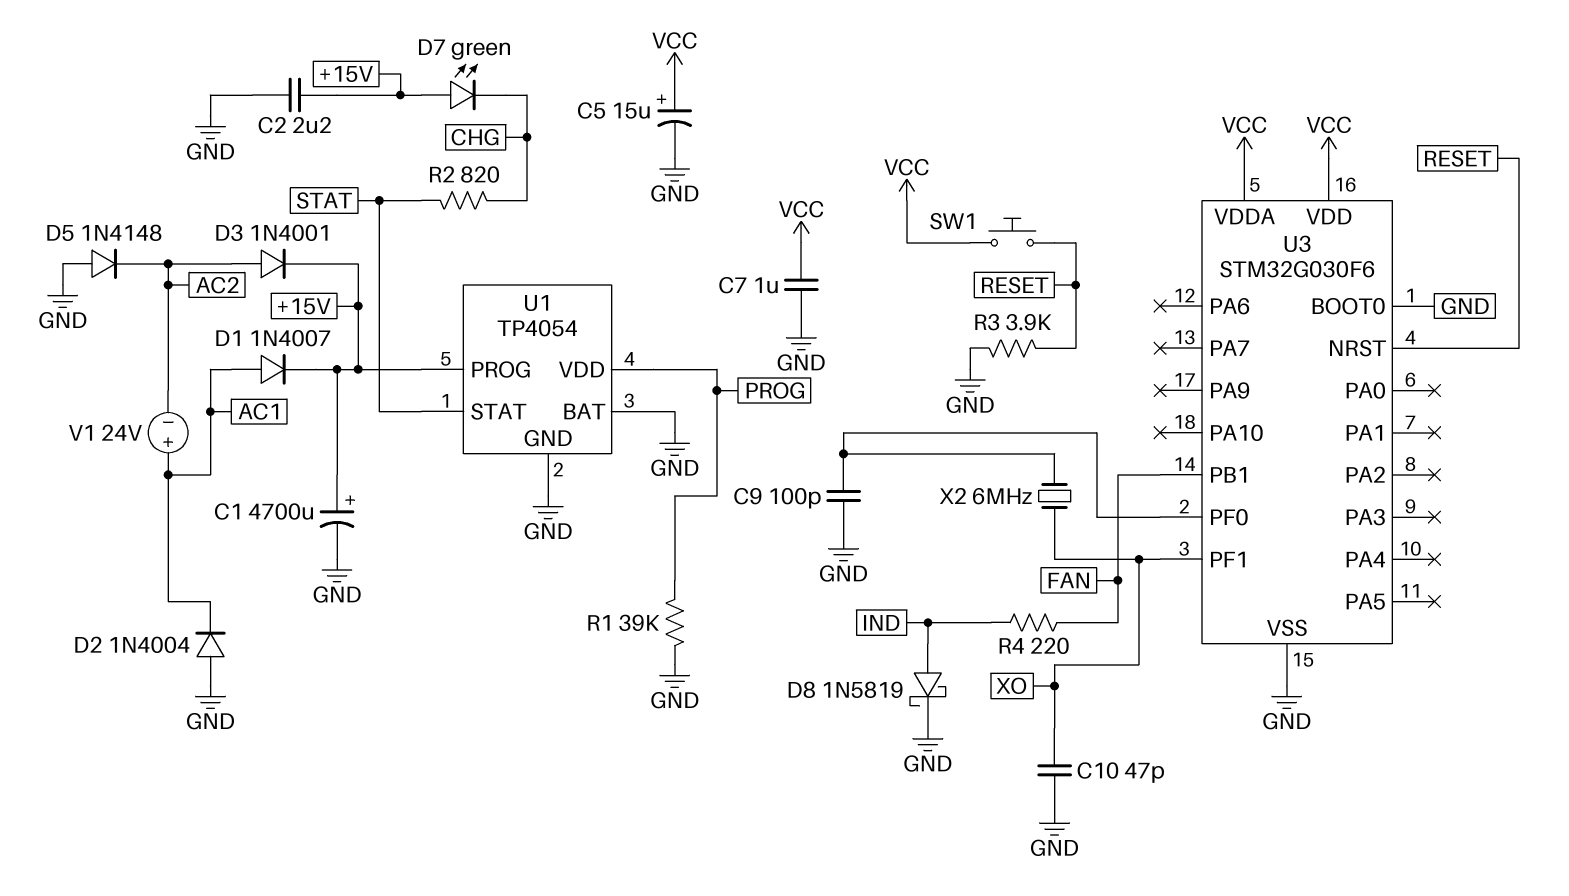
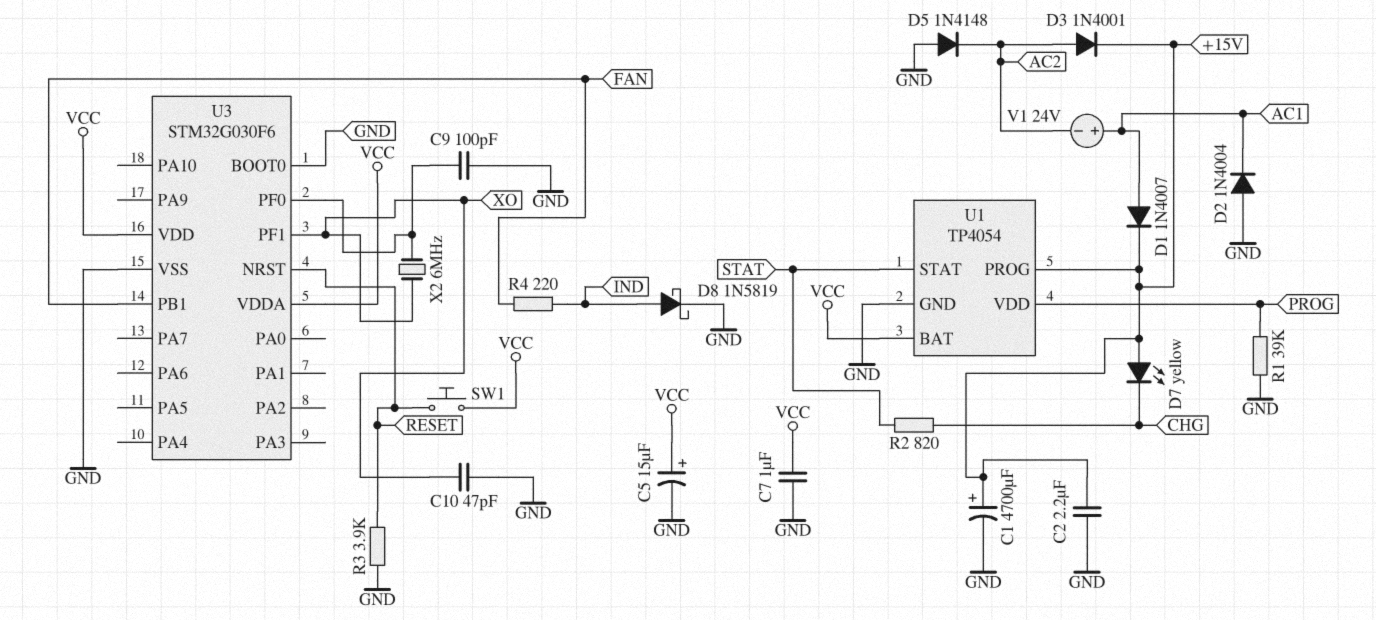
D7: LED green (A +15V, K CHG) -> LED yellow (A +15V, K CHG)
U1 pin BAT: GND -> VCC

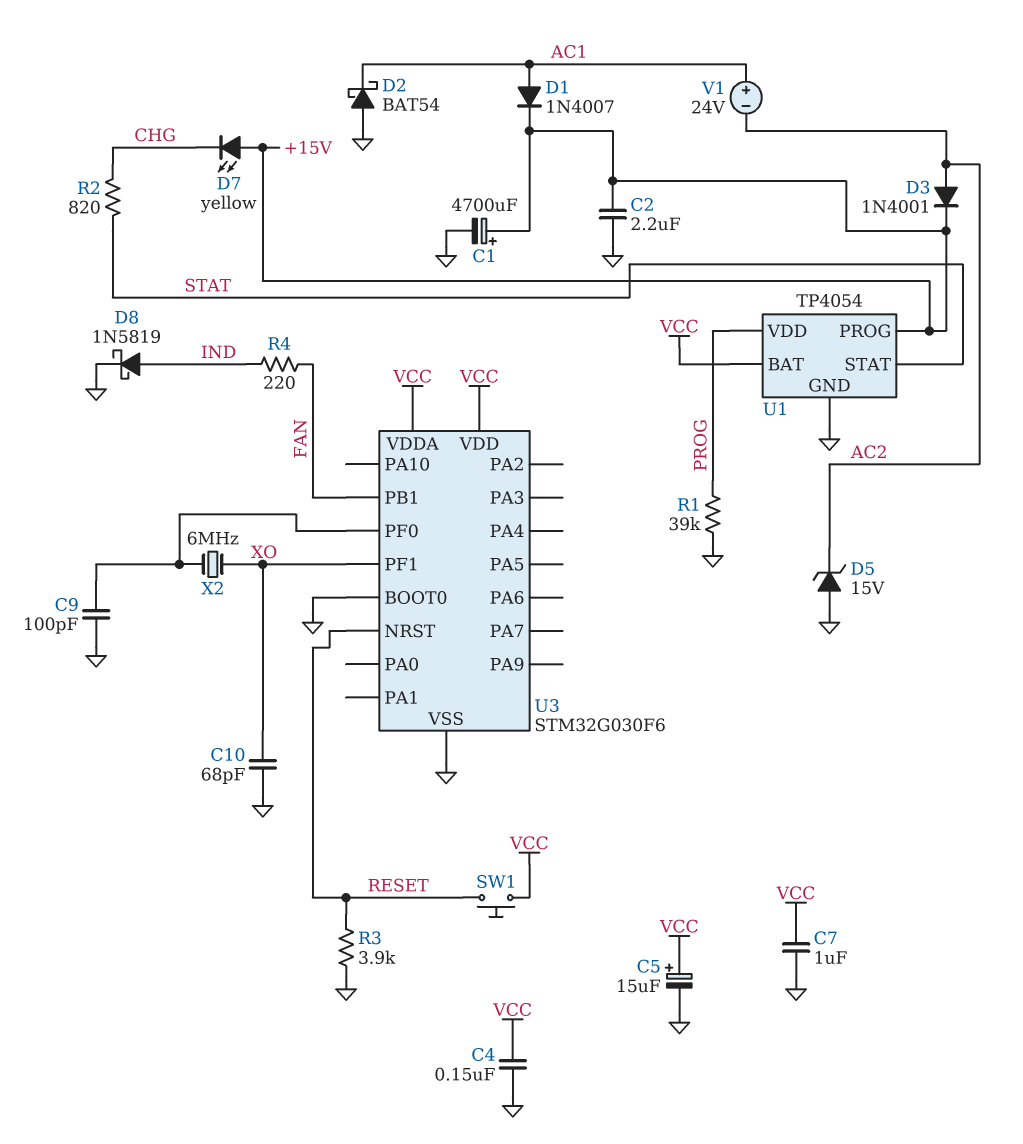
C4: none -> 150nF (GND, VCC)
C10: 47pF (GND, XO) -> 68pF (GND, XO)
D2: diode 1N4004 (A GND, K AC1) -> schottky BAT54 (A GND, K AC1)
D5: diode 1N4148 (A GND, K AC2) -> zener 15V (A GND, K AC2)

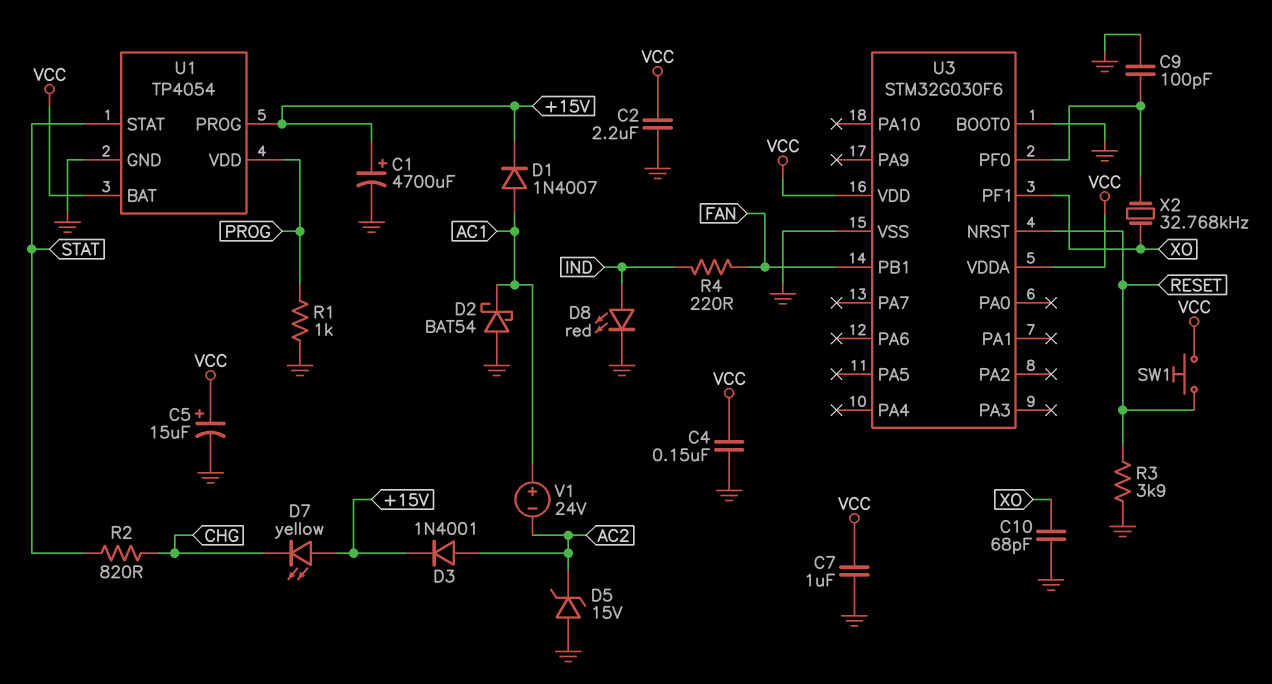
C2: 2.2uF (+15V, GND) -> 2.2uF (GND, VCC)
D8: schottky 1N5819 (A IND, K GND) -> LED red (A IND, K GND)
R1: 39k (GND, PROG) -> 1k (GND, PROG)
X2: 6MHz (U3/PF0, XO) -> 32.768kHz (U3/PF0, XO)

